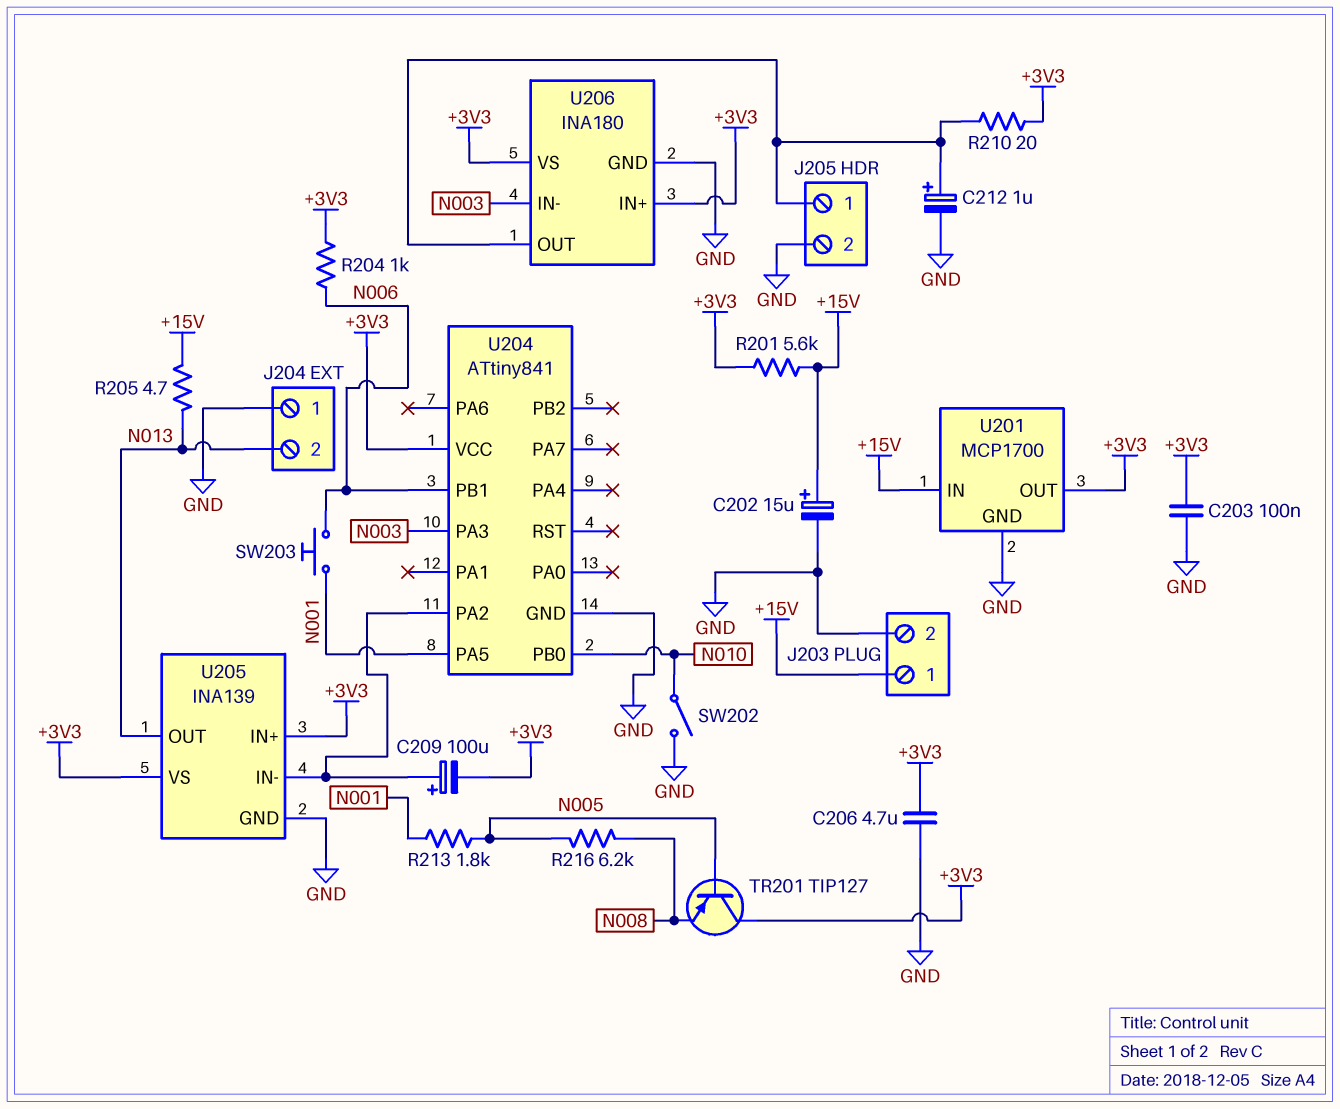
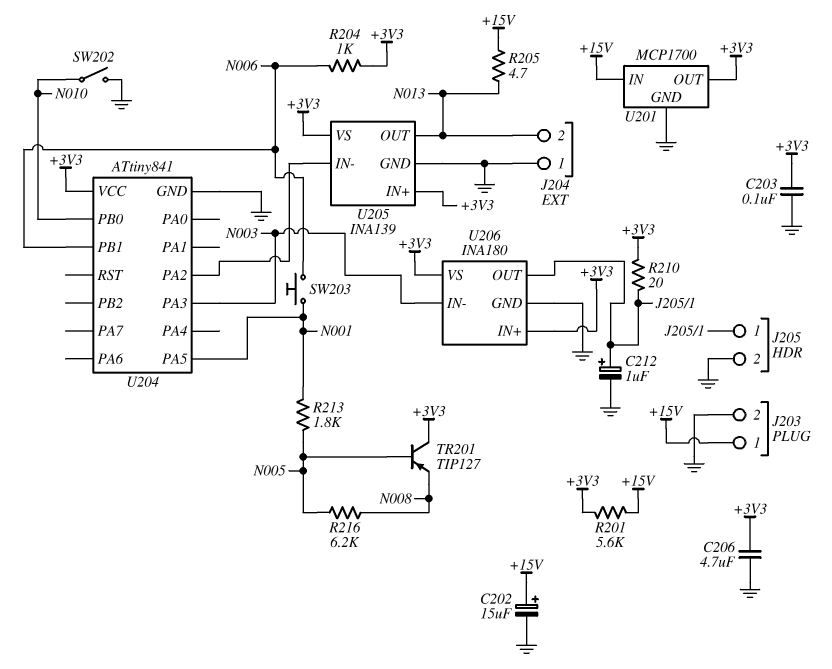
C209: 100uF (plus U204/PA2, minus +3V3) -> none

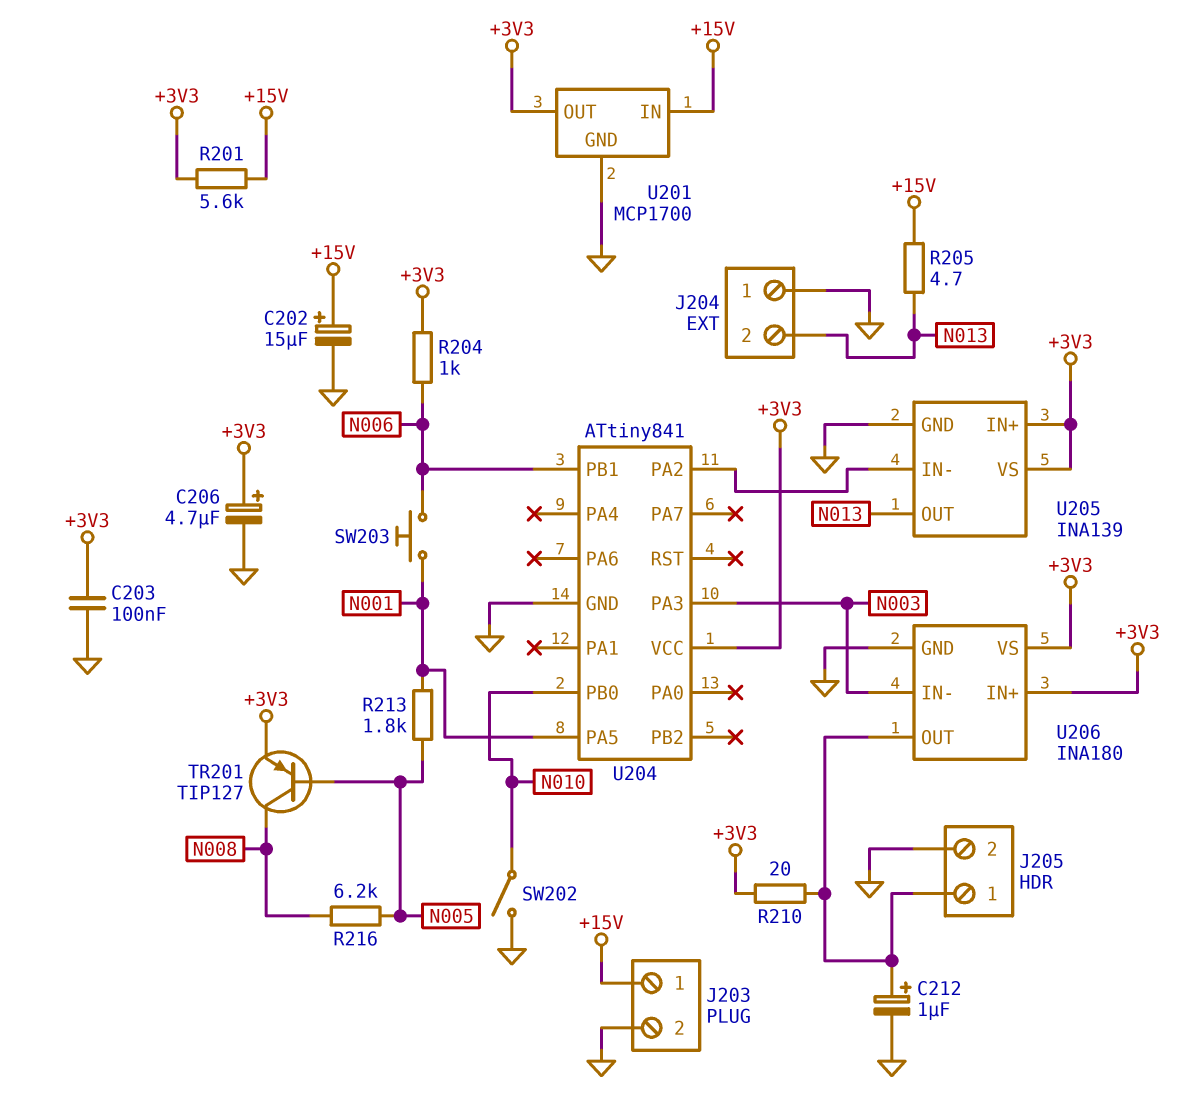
C206: 4.7uF (+3V3, GND) -> 4.7uF (plus +3V3, minus GND)
TR201: PNP TIP127 (B N005, C +3V3, E N008) -> PNP TIP127 (B N005, C N008, E +3V3)

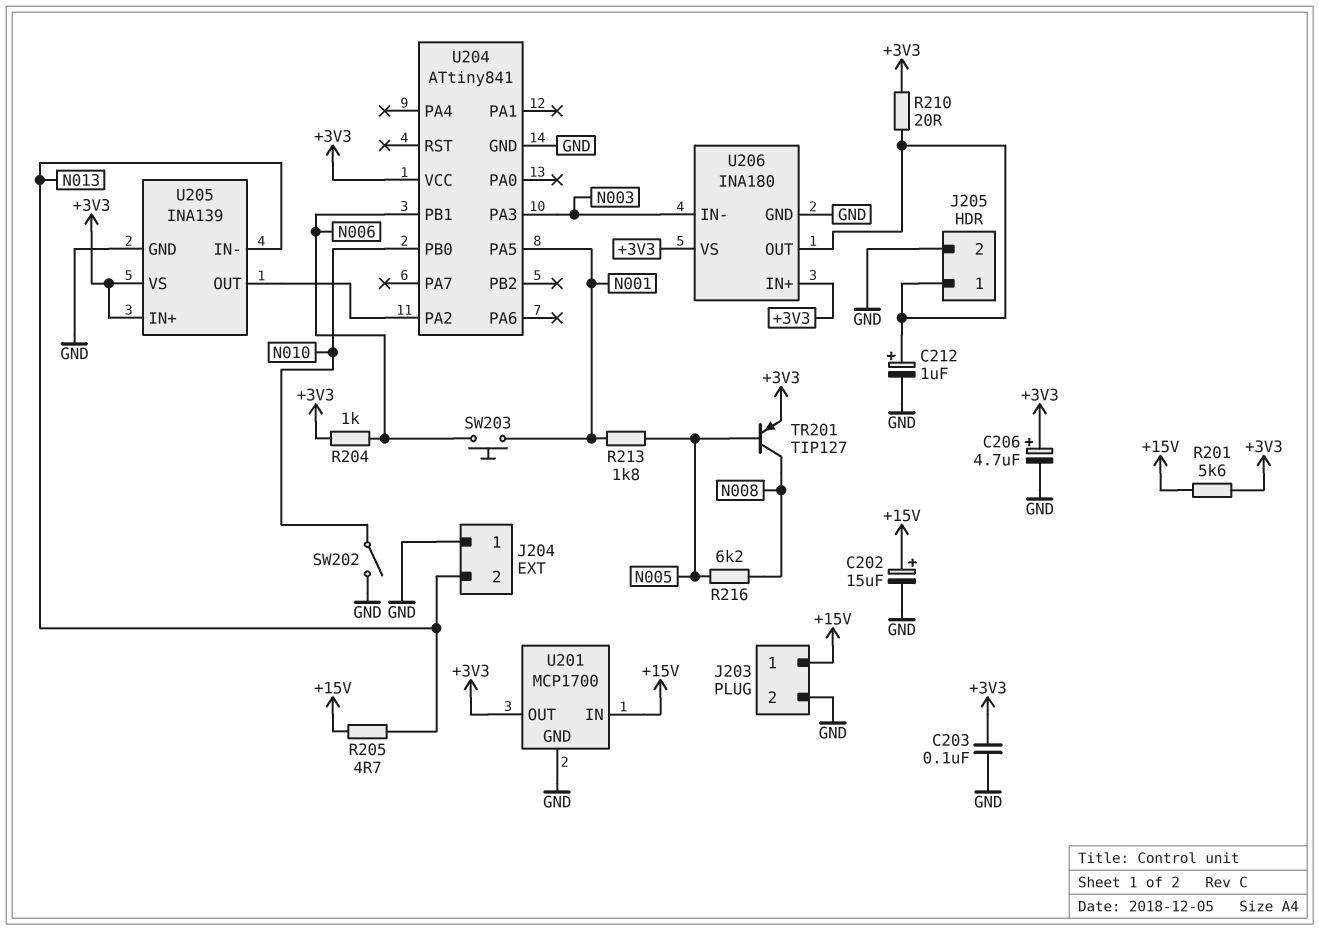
U205 pin IN-: U204/PA2 -> N013
U205 pin OUT: N013 -> U204/PA2

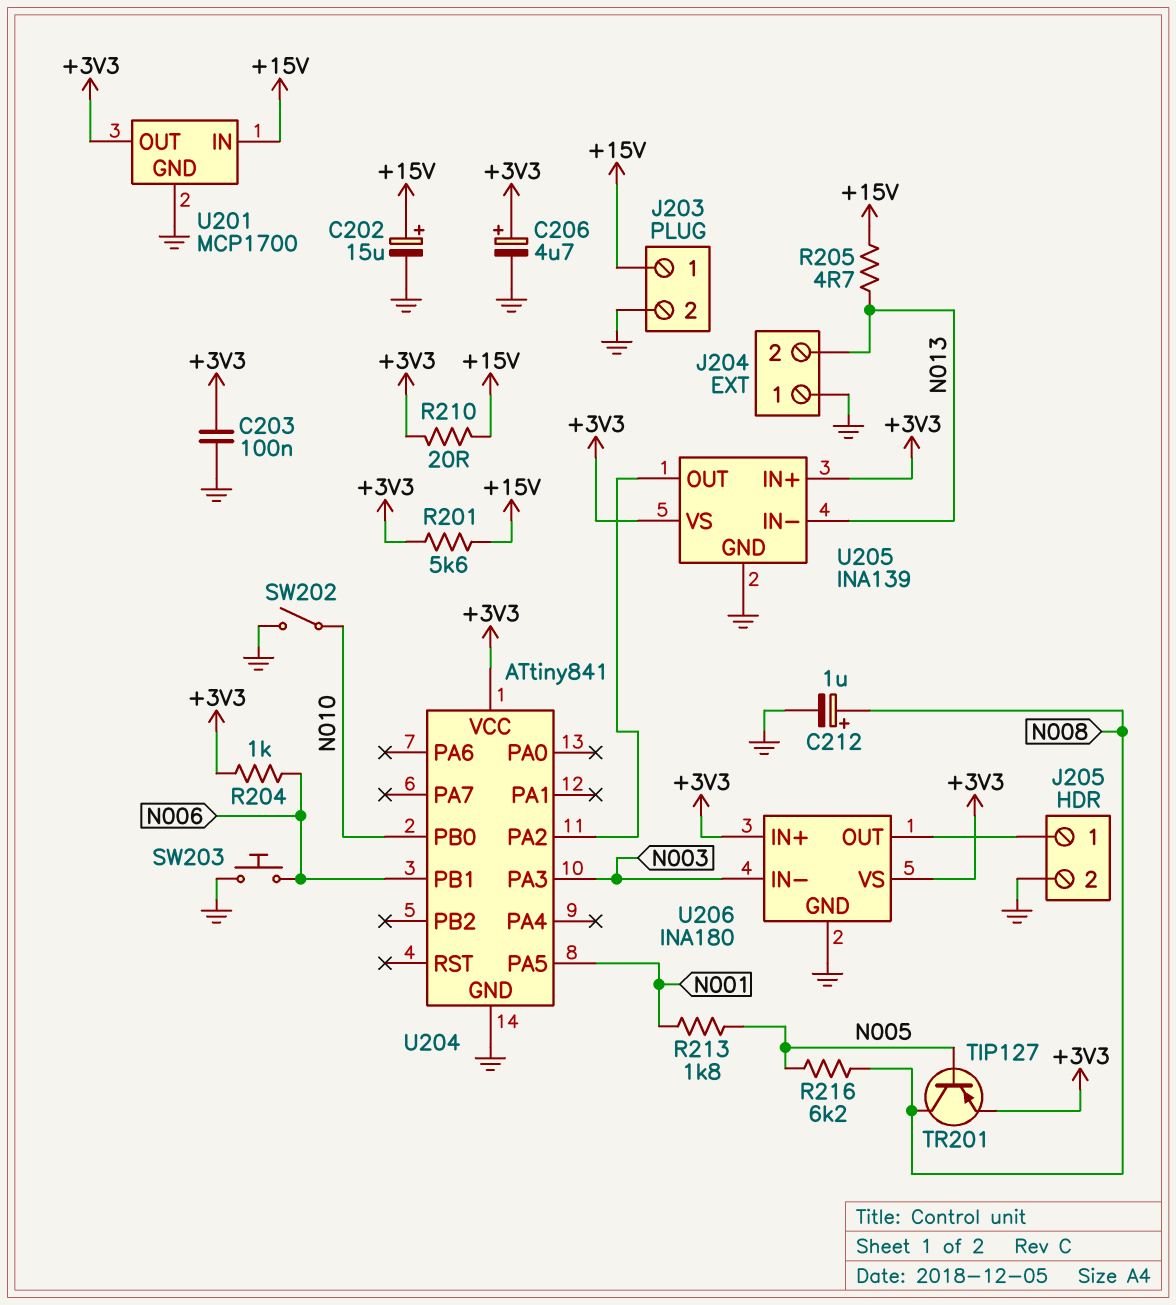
C212: 1uF (plus J205/1, minus GND) -> 1uF (plus N008, minus GND)
R210: 20 (+3V3, J205/1) -> 20 (+3V3, +15V)
SW203: button (N001, N006) -> button (GND, N006)

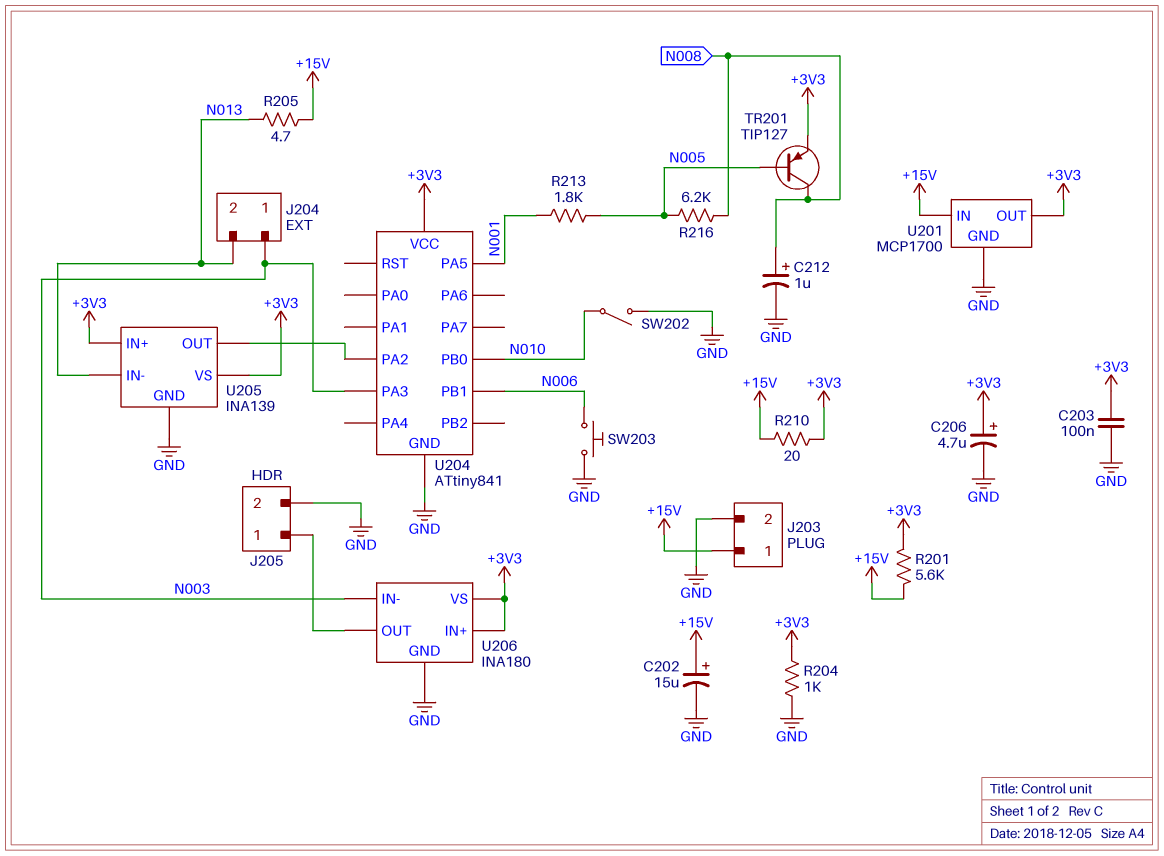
J204 pin 1: GND -> N003
R204: 1k (+3V3, N006) -> 1k (+3V3, GND)

